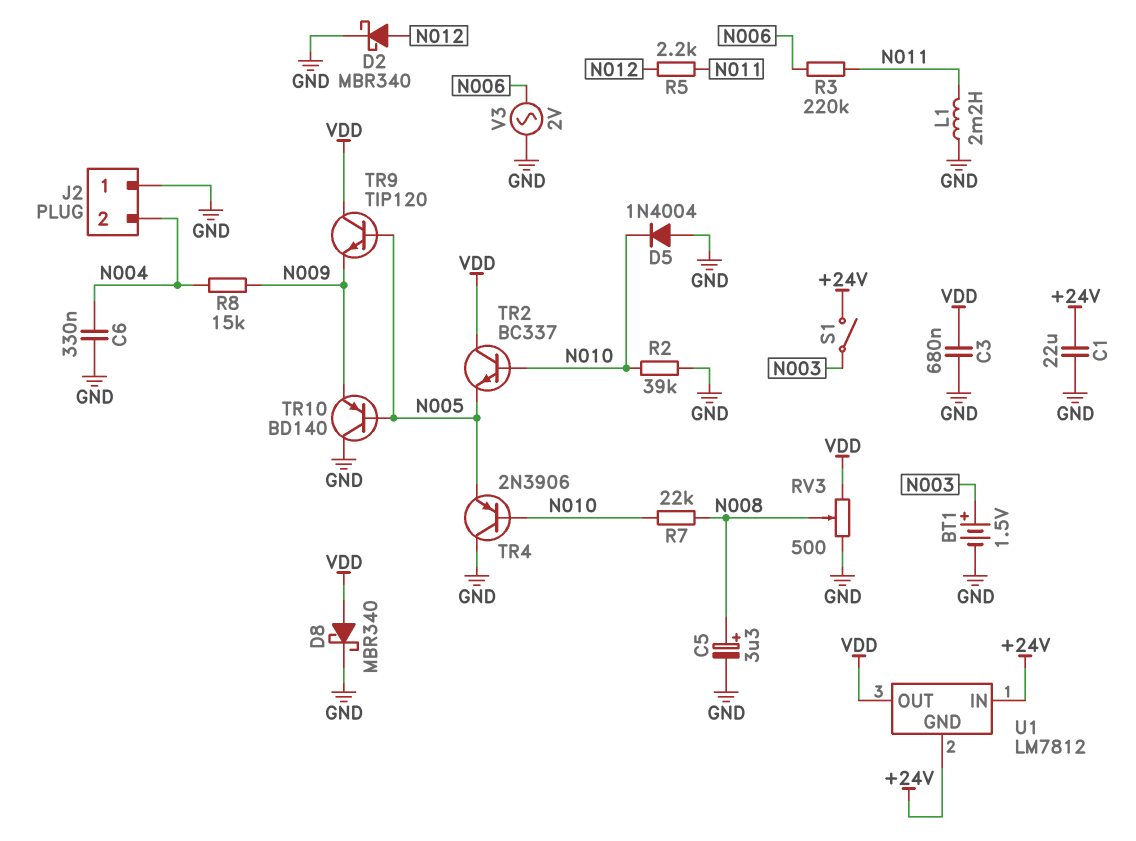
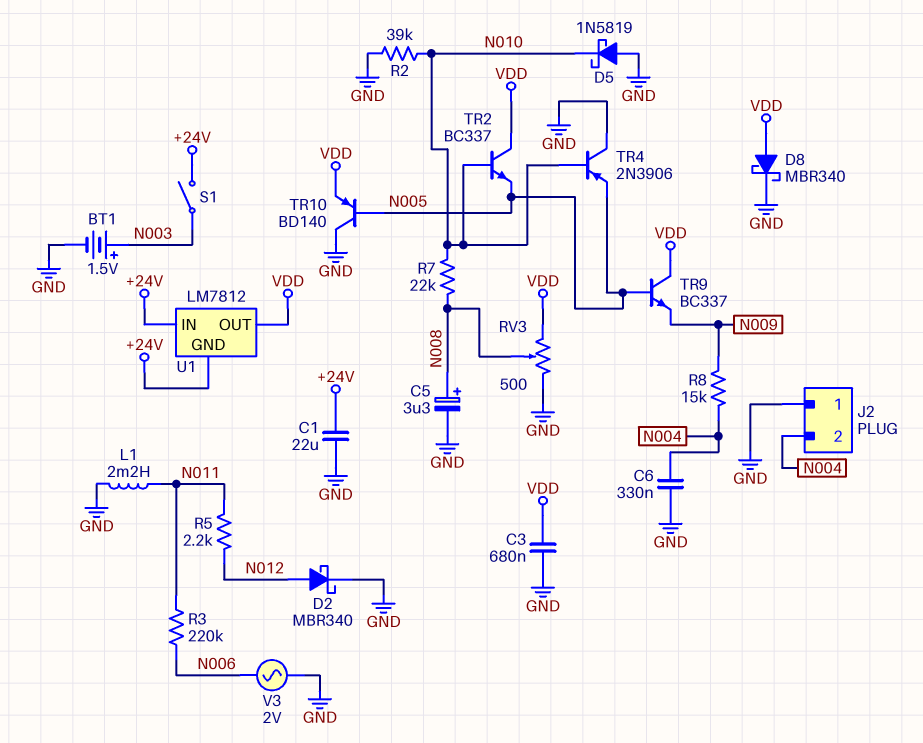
D5: diode 1N4004 (A GND, K N010) -> schottky 1N5819 (A GND, K N010)
TR9: NPN TIP120 (B N005, C VDD, E N009) -> NPN BC337 (B N005, C VDD, E N009)
TR10: PNP BD140 (B N005, C GND, E N009) -> PNP BD140 (B N005, C GND, E VDD)

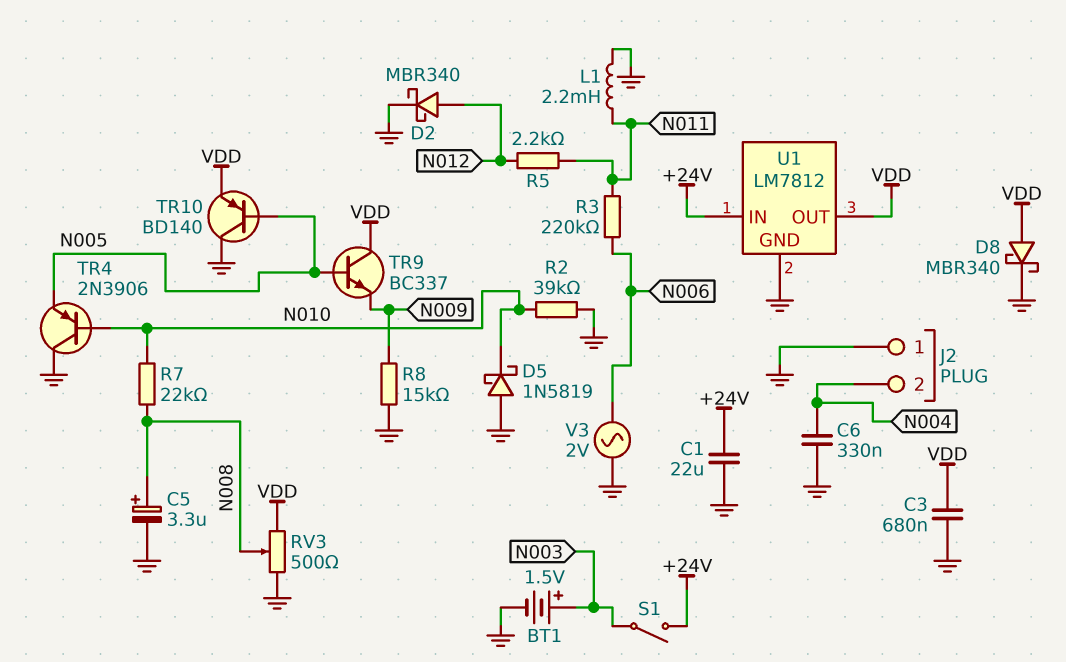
R8: 15k (N004, N009) -> 15k (GND, N009)
TR2: NPN BC337 (B N010, C VDD, E N005) -> none
U1 pin GND: +24V -> GND

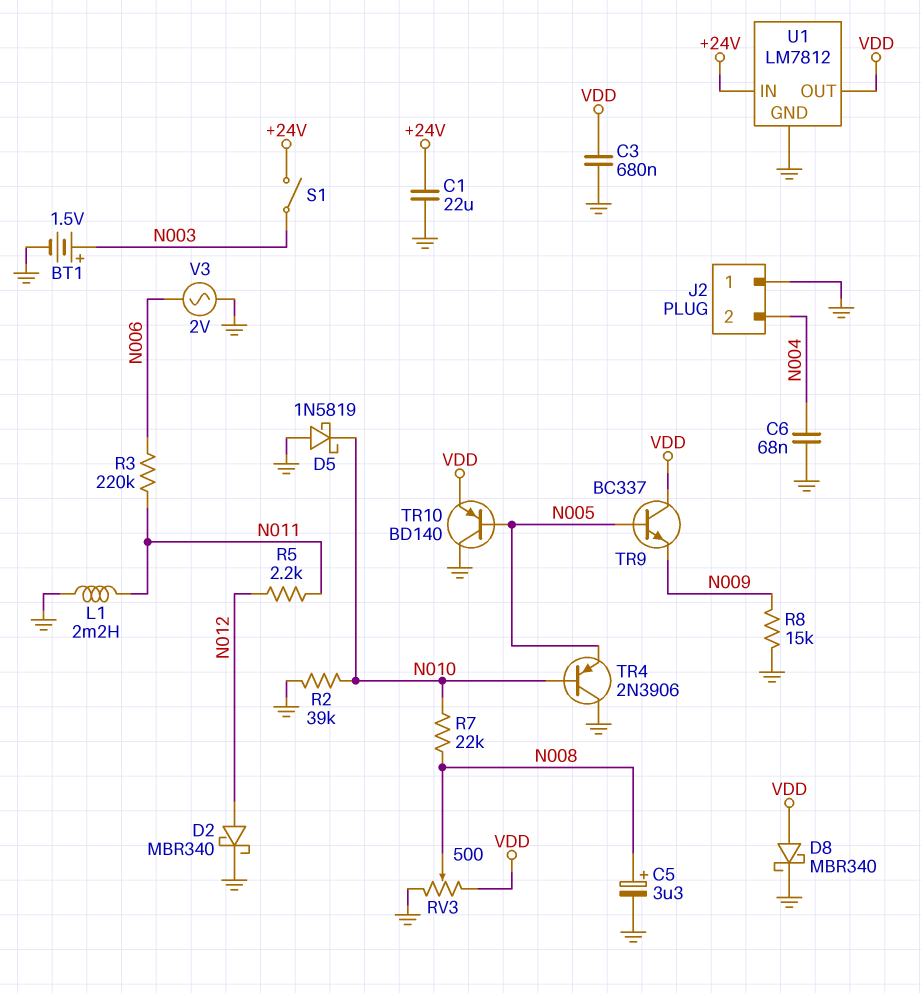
C6: 330nF (GND, N004) -> 68nF (GND, N004)

